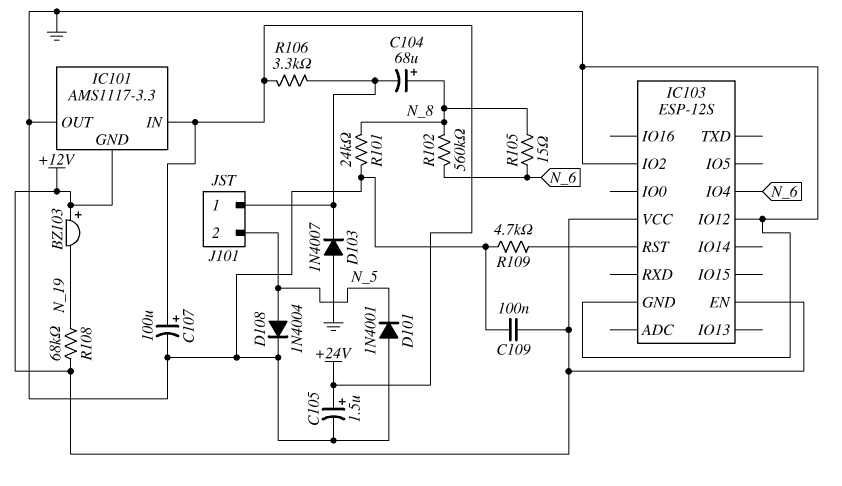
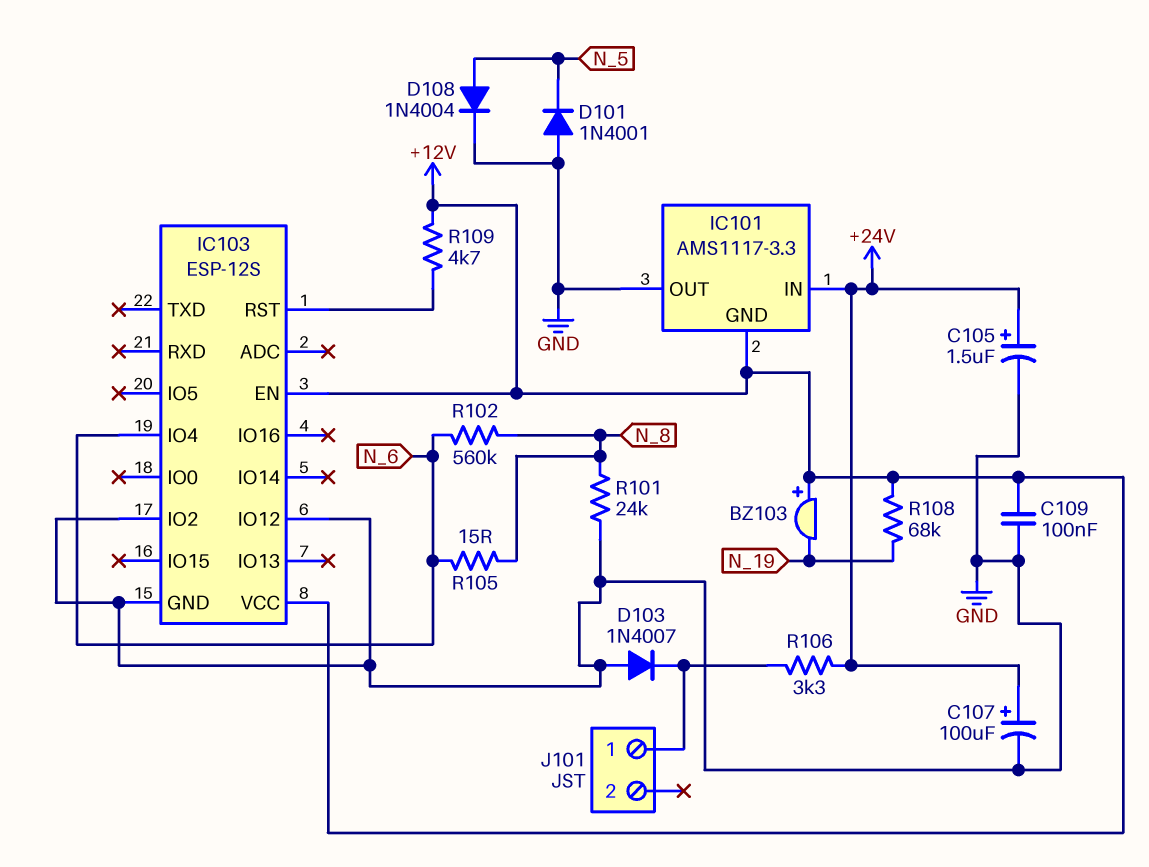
C104: 68uF (plus N_8, minus J101/1) -> none
J101 pin 2: N_5 -> none
R109: 4.7k (GND, IC103/RST) -> 4.7k (+12V, IC103/RST)

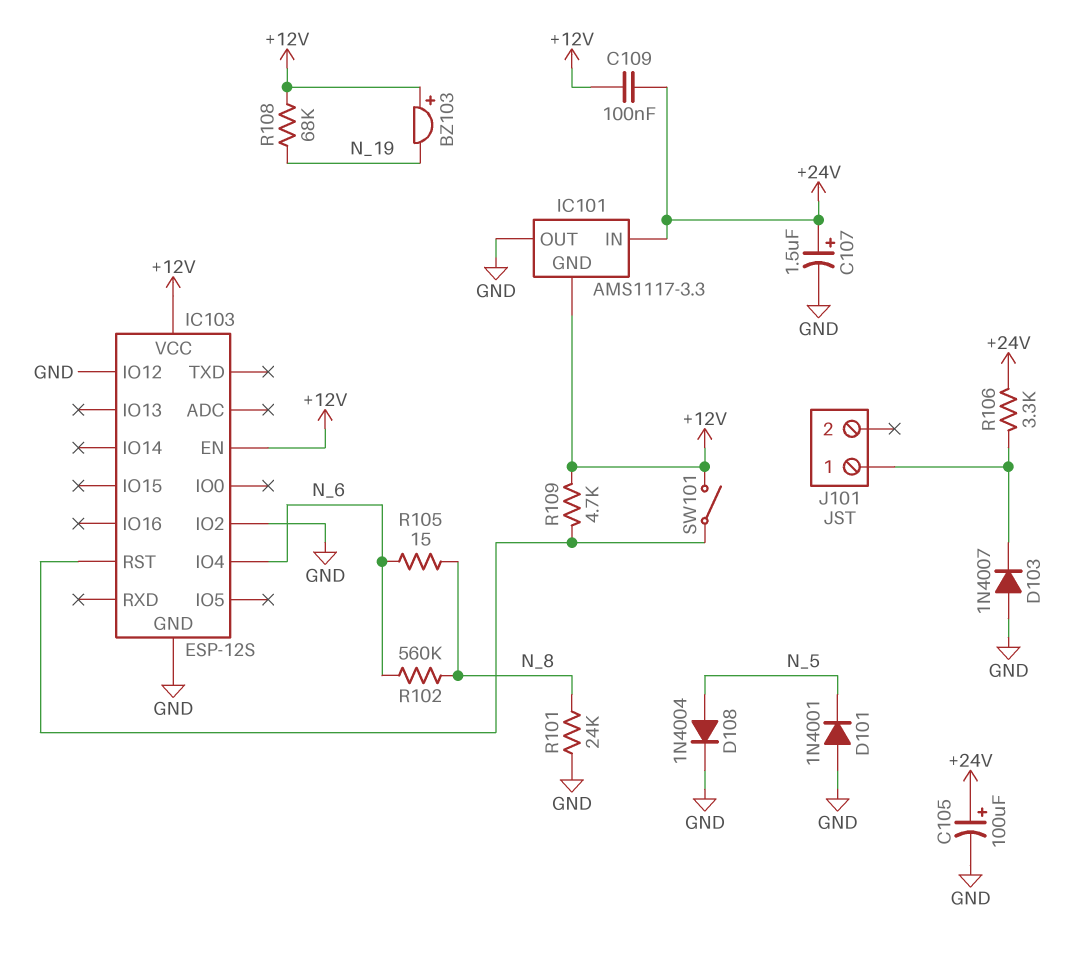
C105: 1.5uF (plus +24V, minus GND) -> 100uF (plus +24V, minus GND)
C107: 100uF (plus +24V, minus GND) -> 1.5uF (plus +24V, minus GND)
C109: 100nF (+12V, GND) -> 100nF (+12V, +24V)
SW101: none -> switch (+12V, IC103/RST)

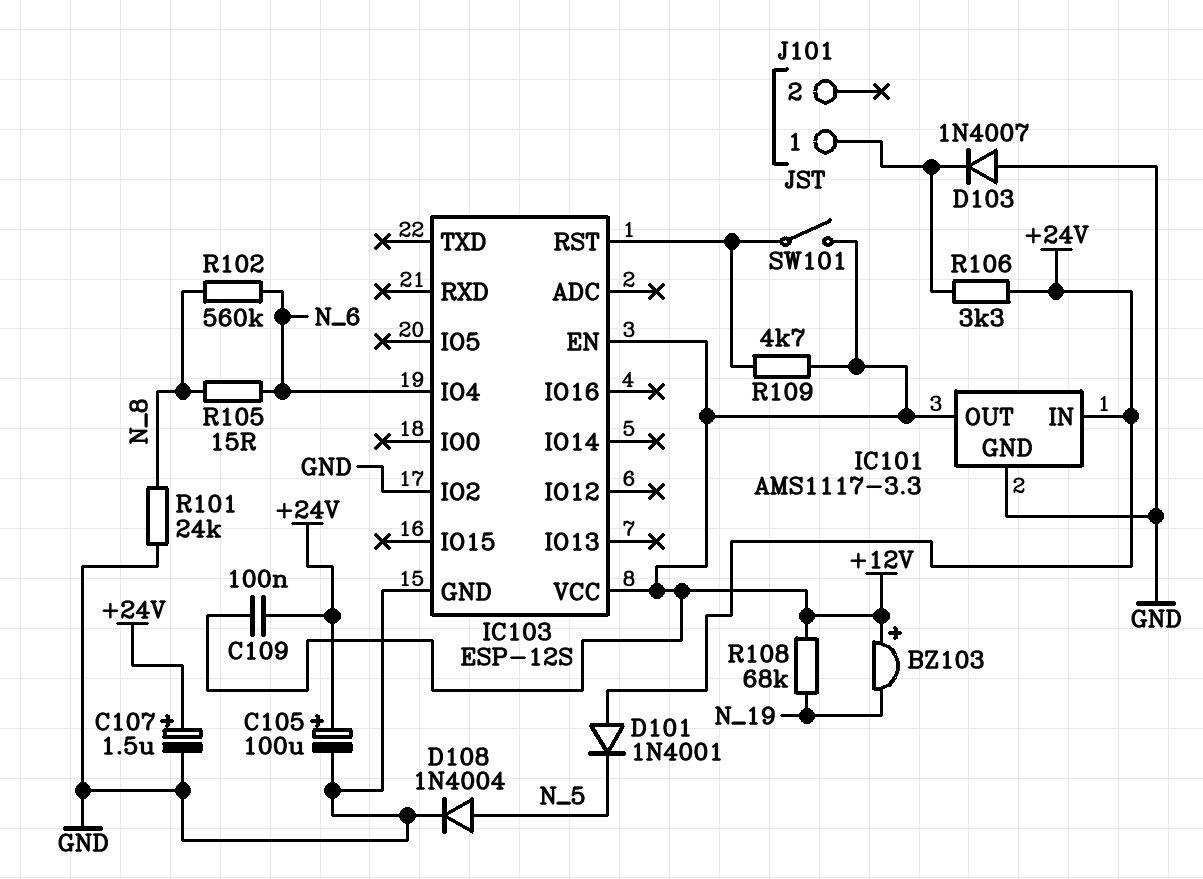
D101: diode 1N4001 (A GND, K N_5) -> diode 1N4001 (A +24V, K N_5)
IC101 pin GND: +12V -> GND
IC101 pin OUT: GND -> +12V
IC103 pin IO12: GND -> none

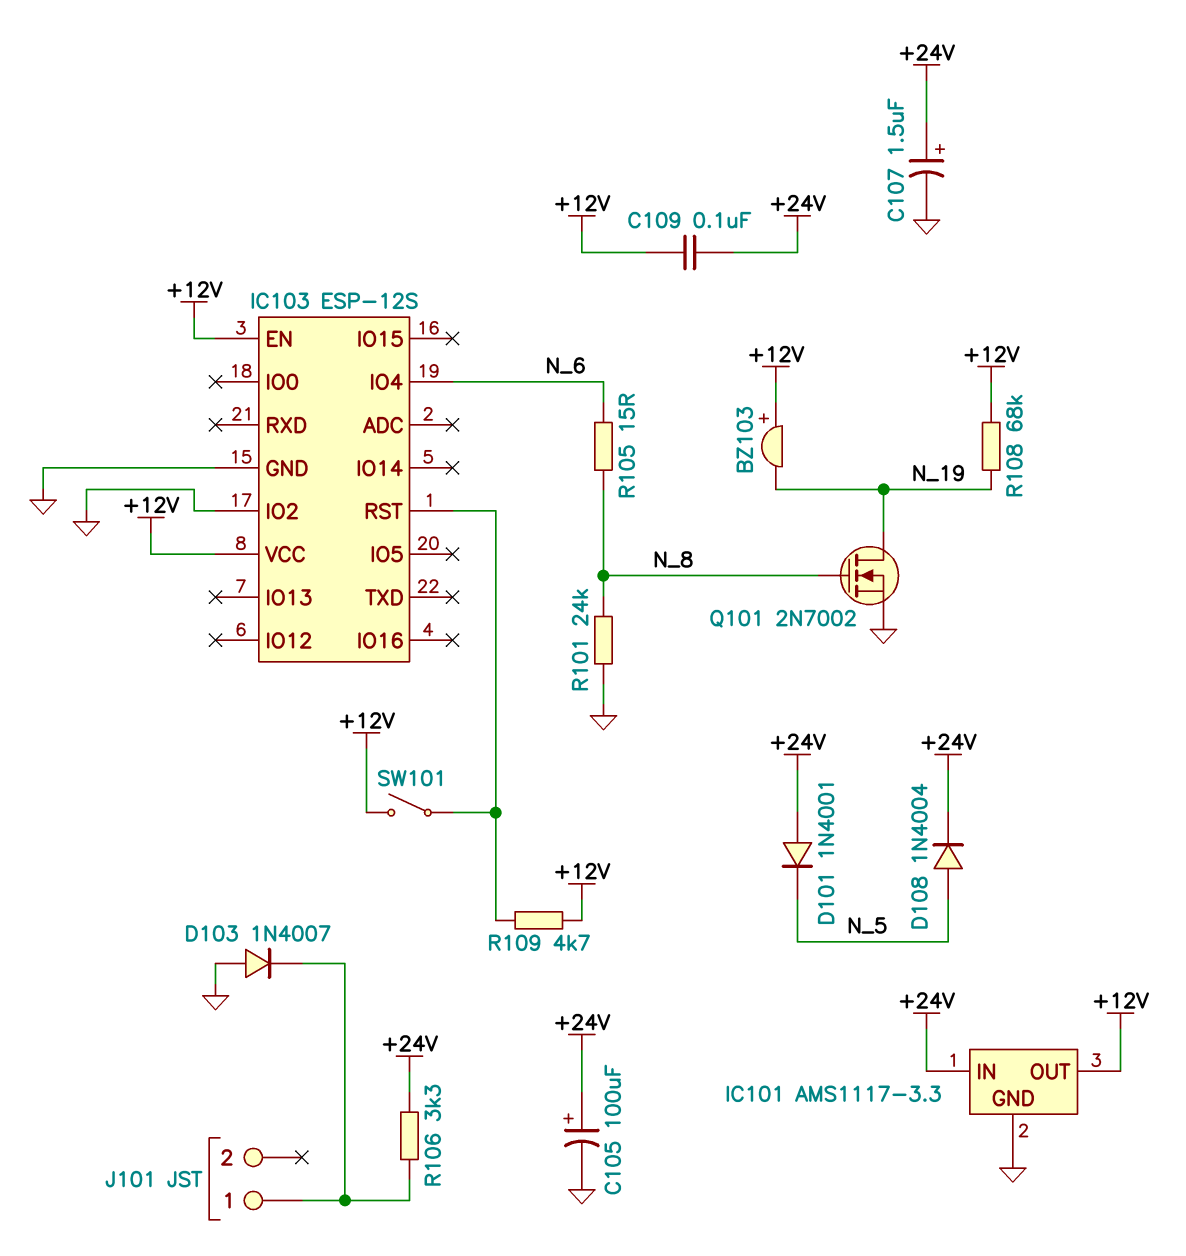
D108: diode 1N4004 (A N_5, K GND) -> diode 1N4004 (A N_5, K +24V)
Q101: none -> NMOS 2N7002 (G N_8, D N_19, S GND)
R102: 560k (N_6, N_8) -> none

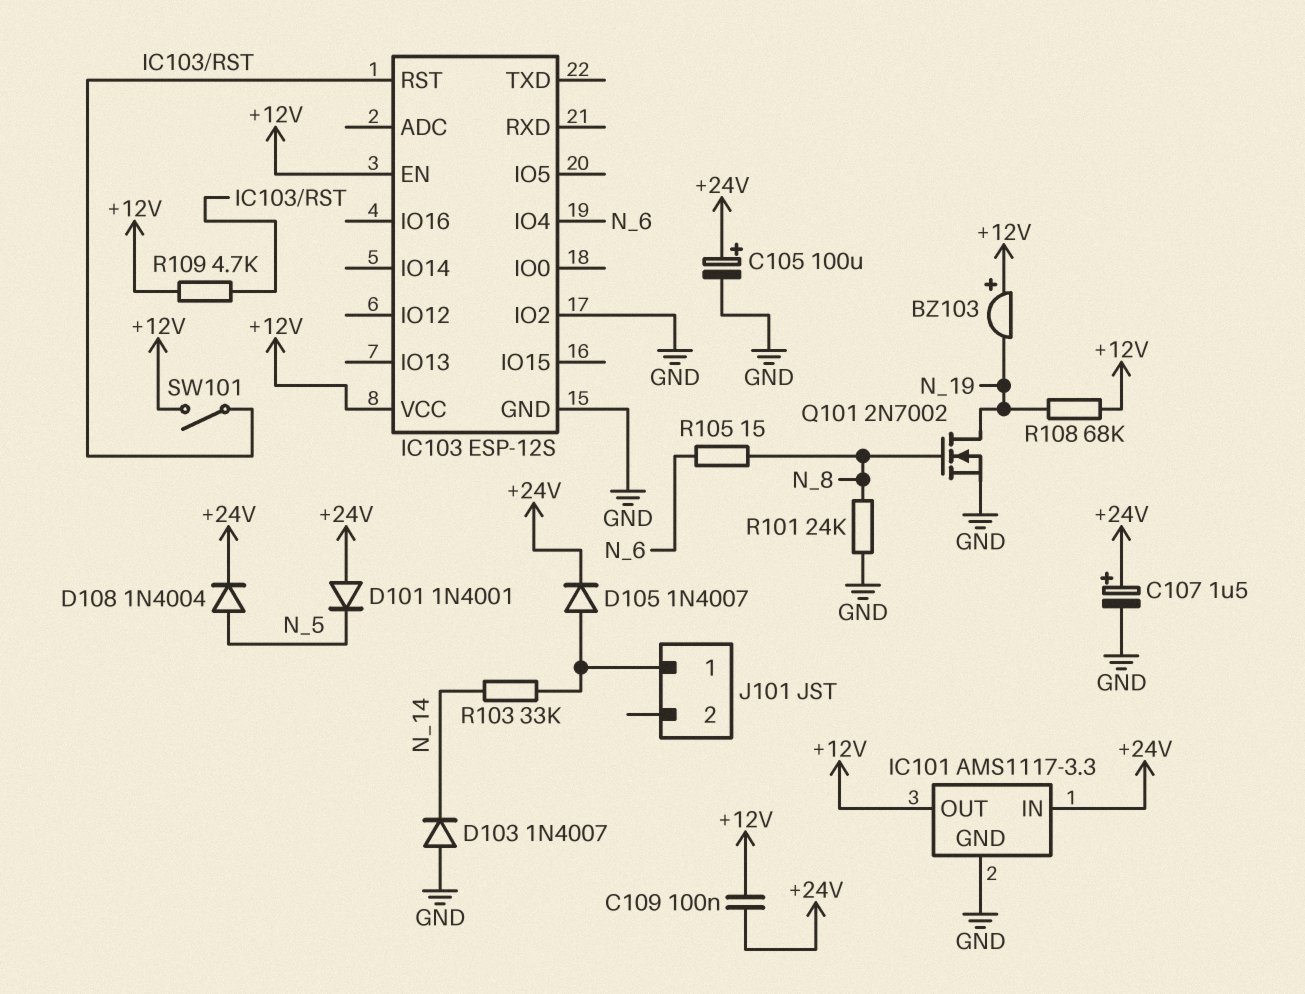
D103: diode 1N4007 (A GND, K J101/1) -> diode 1N4007 (A GND, K N_14)
D105: none -> diode 1N4007 (A J101/1, K +24V)
R103: none -> 33k (J101/1, N_14)
R106: 3.3k (+24V, J101/1) -> none

